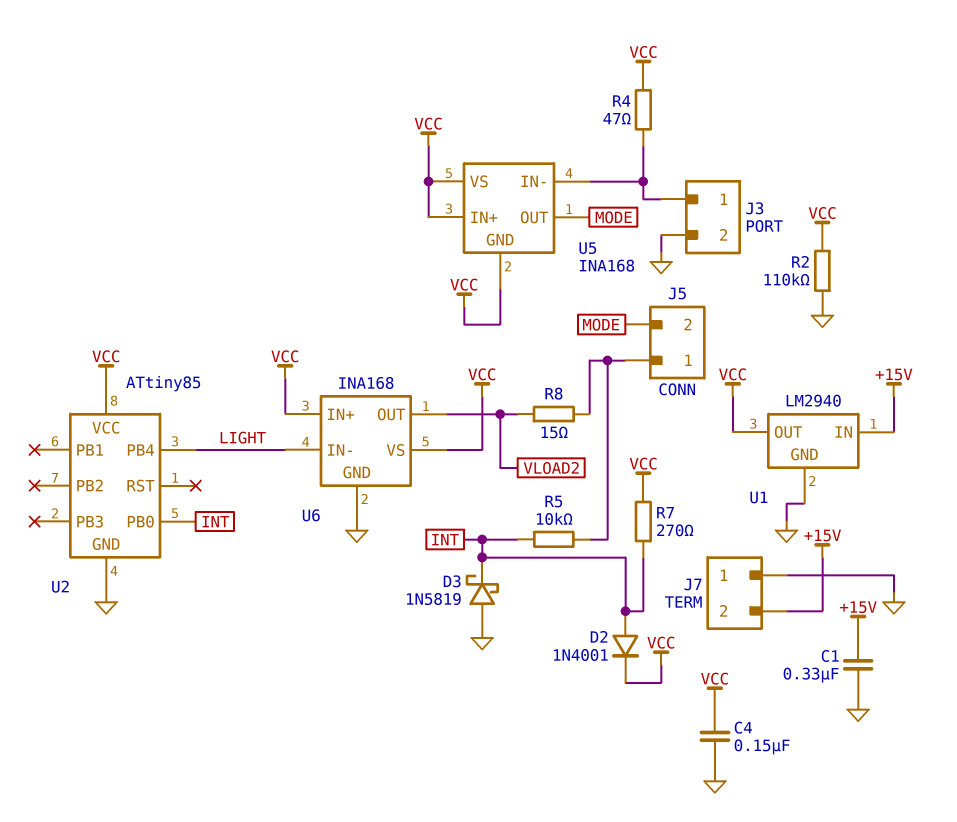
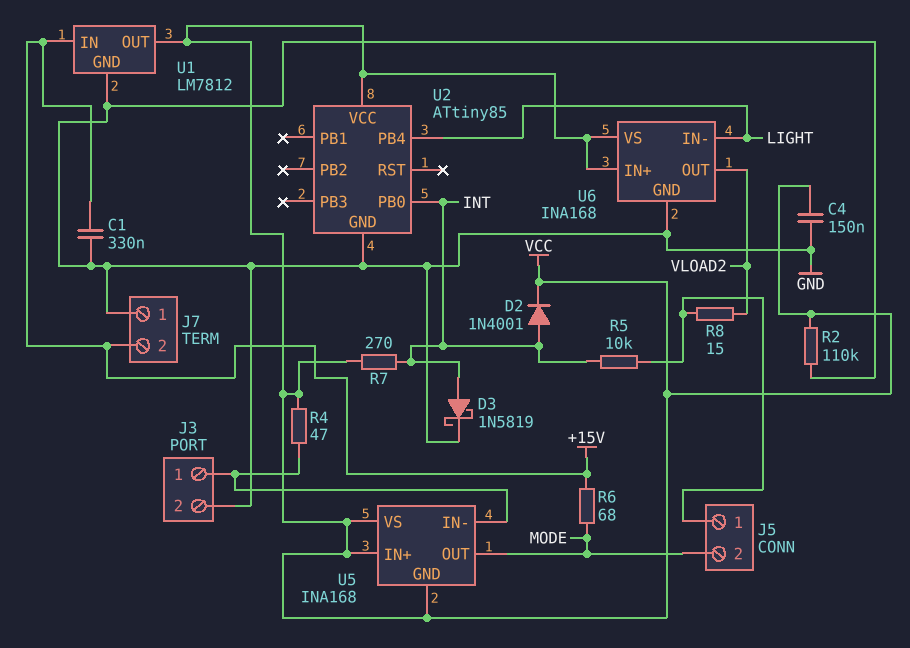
D3: schottky 1N5819 (A GND, K INT) -> schottky 1N5819 (A INT, K GND)
R6: none -> 68 (+15V, MODE)
U1: LM2940 -> LM7812

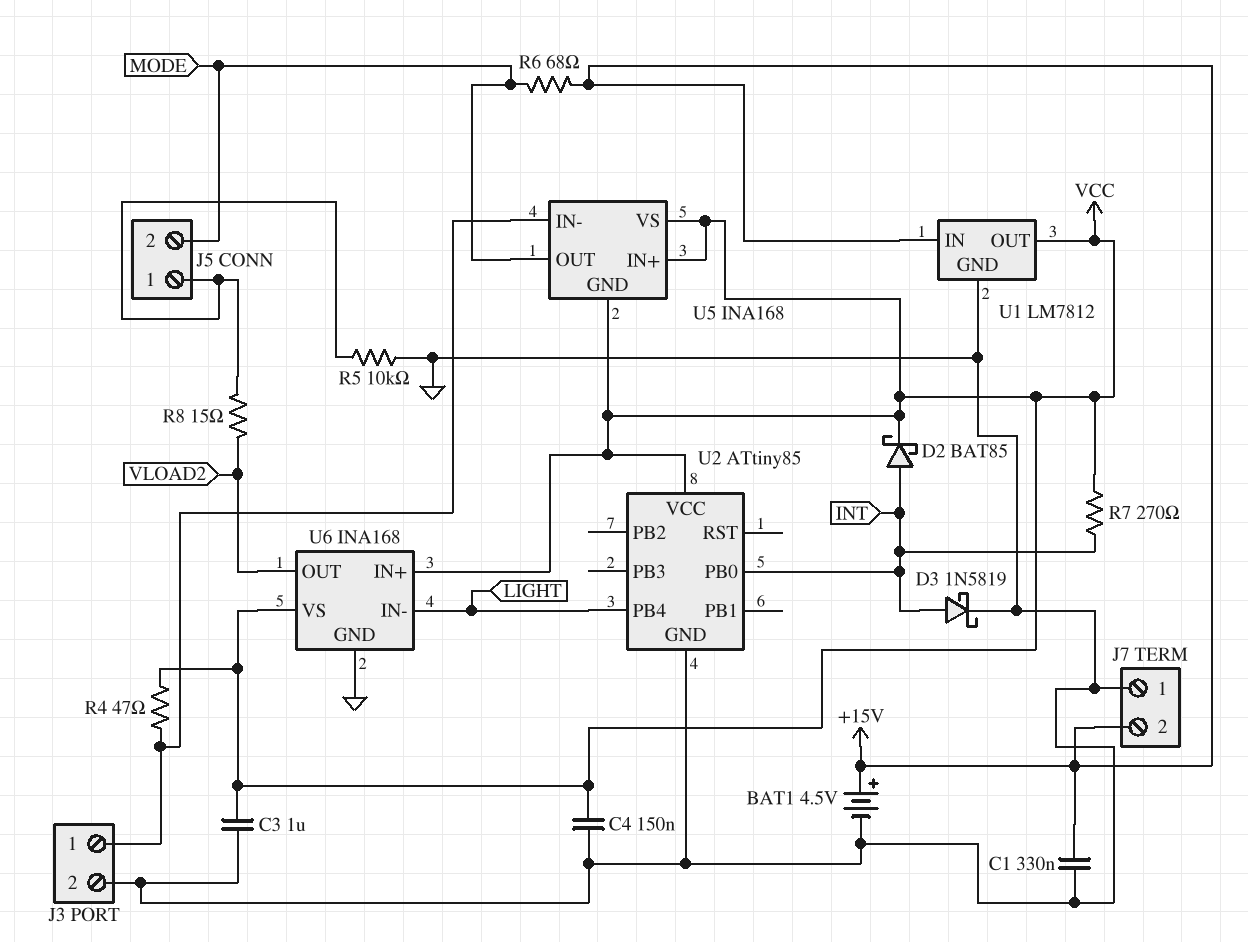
BAT1: none -> 4.5V (plus +15V, minus GND)
C3: none -> 1uF (GND, VCC)
D2: diode 1N4001 (A INT, K VCC) -> schottky BAT85 (A INT, K VCC)
R2: 110k (GND, VCC) -> none
R5: 10k (INT, J5/1) -> 10k (GND, J5/1)

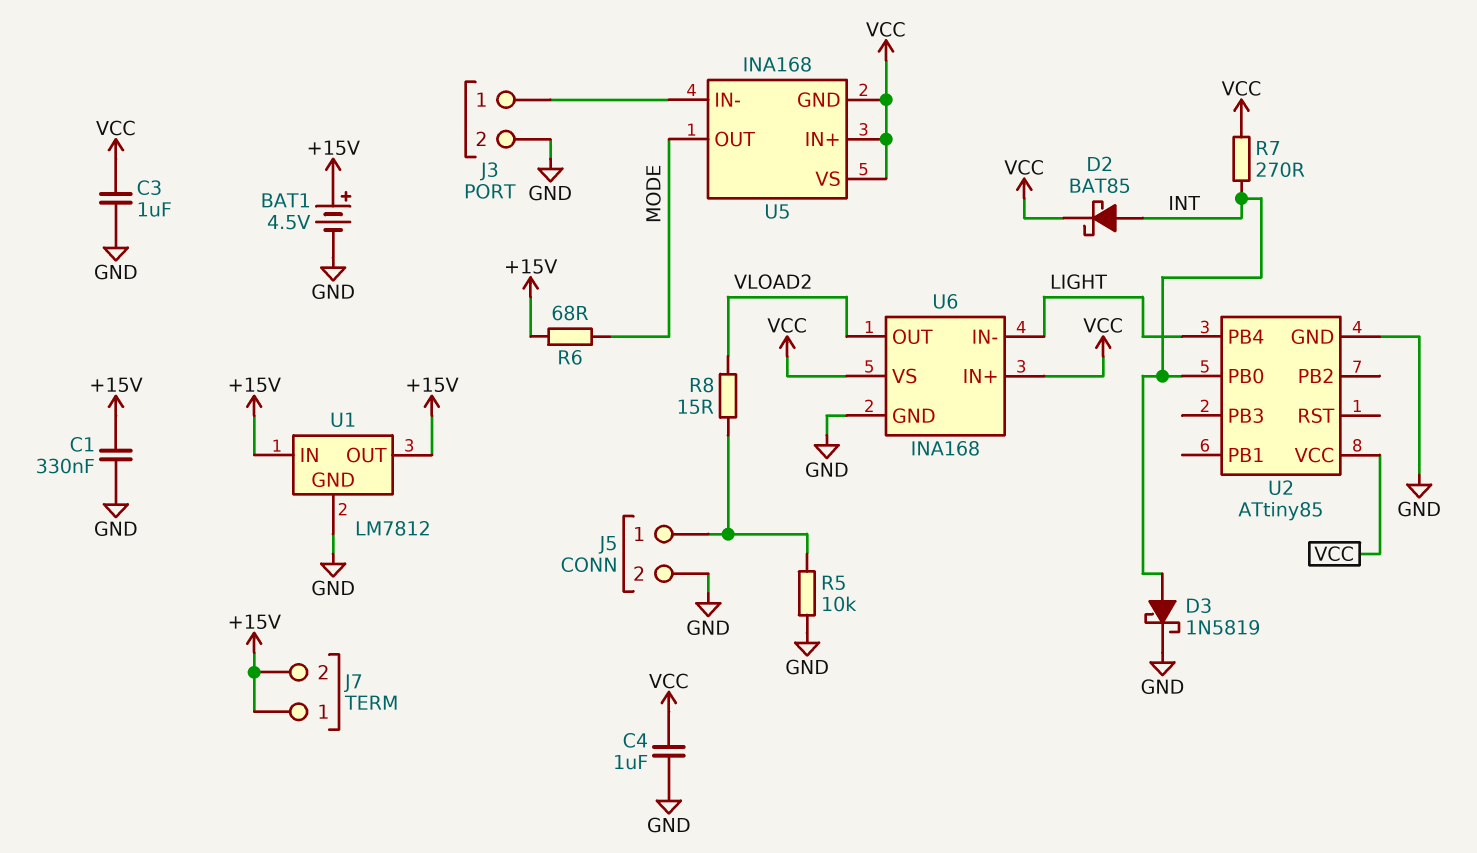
C4: 150nF (GND, VCC) -> 1uF (GND, VCC)
J5 pin 2: MODE -> GND
J7 pin 1: GND -> +15V
R4: 47 (J3/1, VCC) -> none
U1 pin OUT: VCC -> +15V

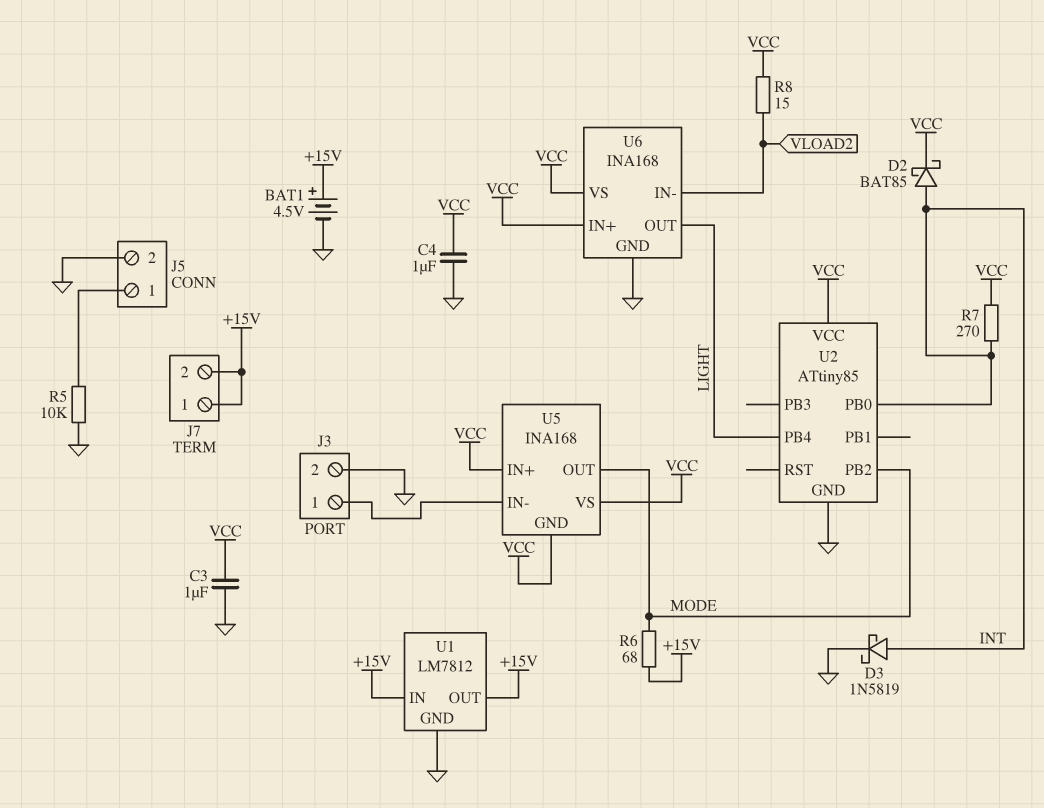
C1: 330nF (+15V, GND) -> none
R8: 15 (J5/1, VLOAD2) -> 15 (VCC, VLOAD2)
U2 pin PB2: none -> MODE
U6 pin IN-: LIGHT -> VLOAD2
U6 pin OUT: VLOAD2 -> LIGHT

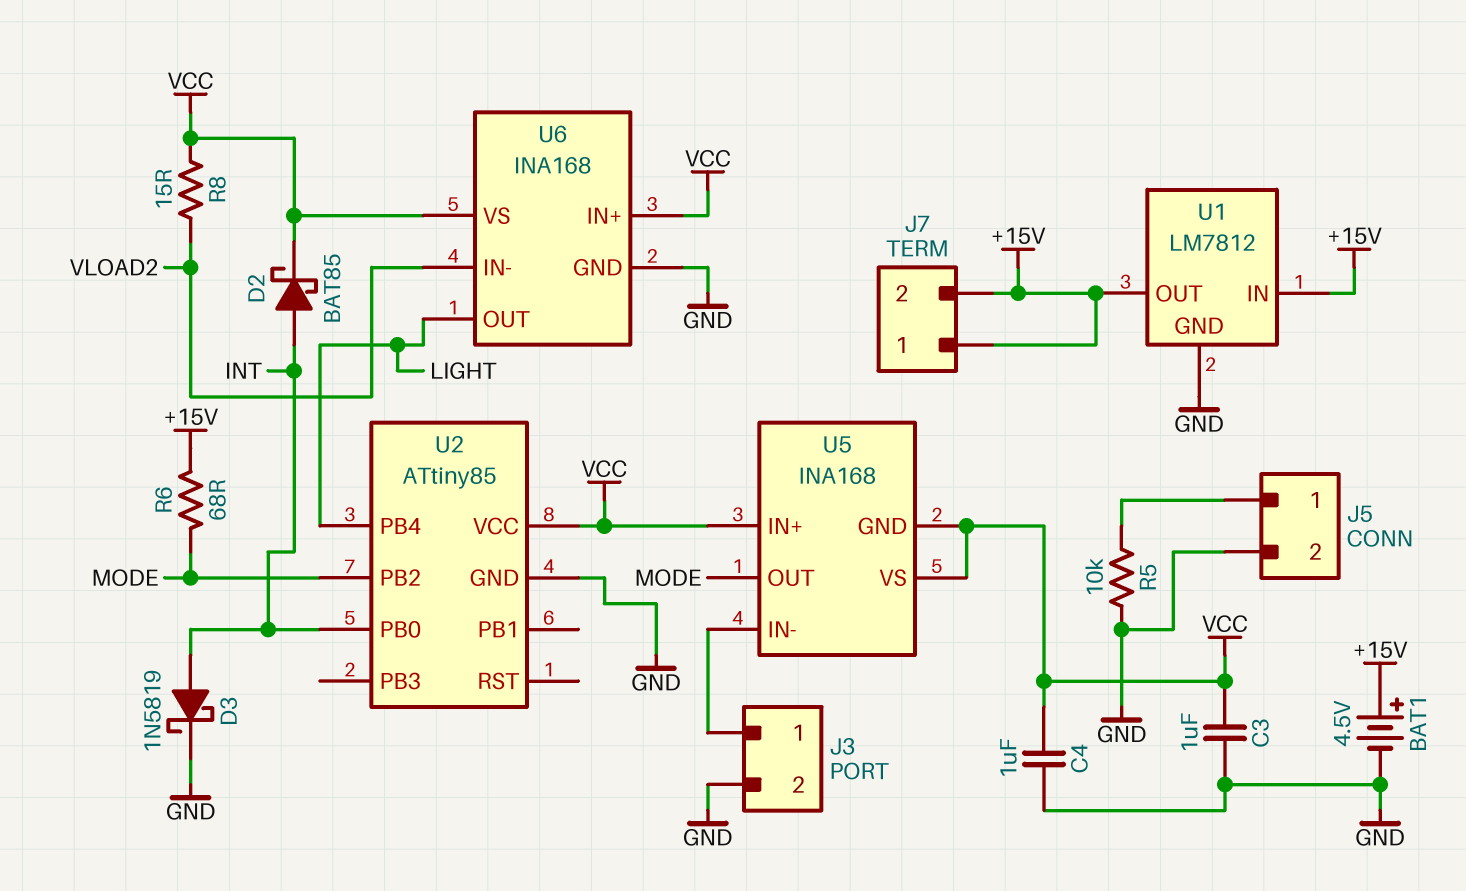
R7: 270 (INT, VCC) -> none

